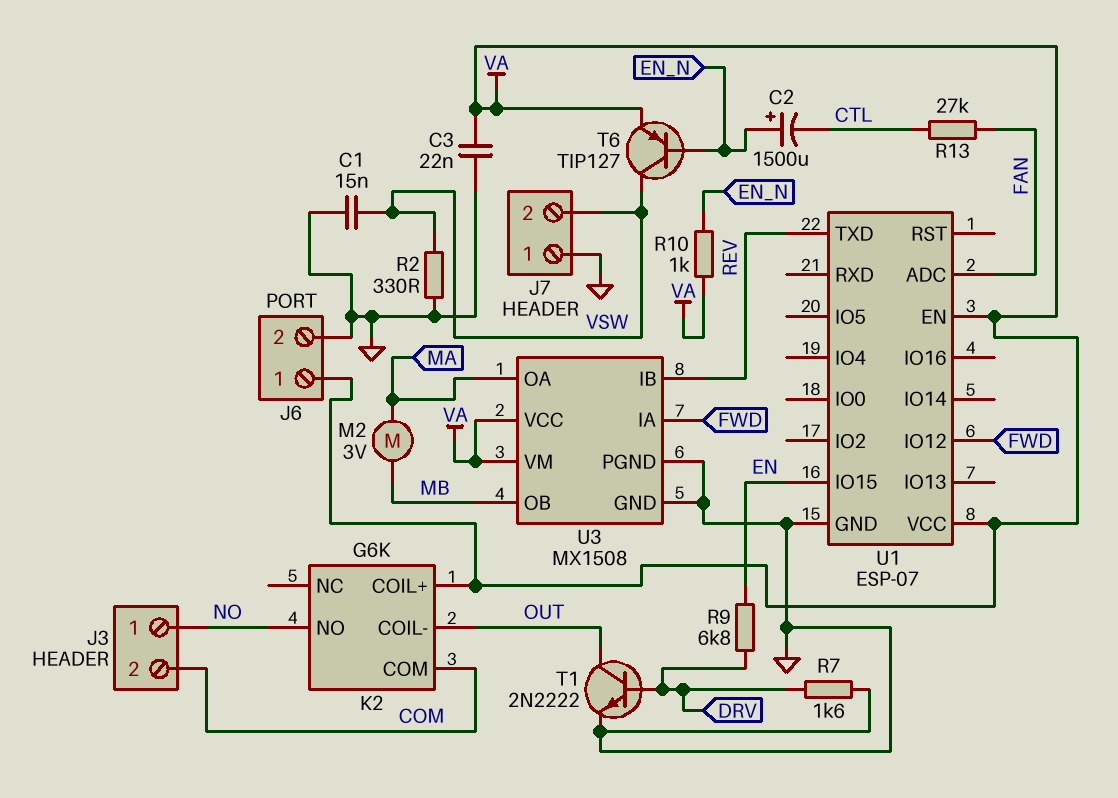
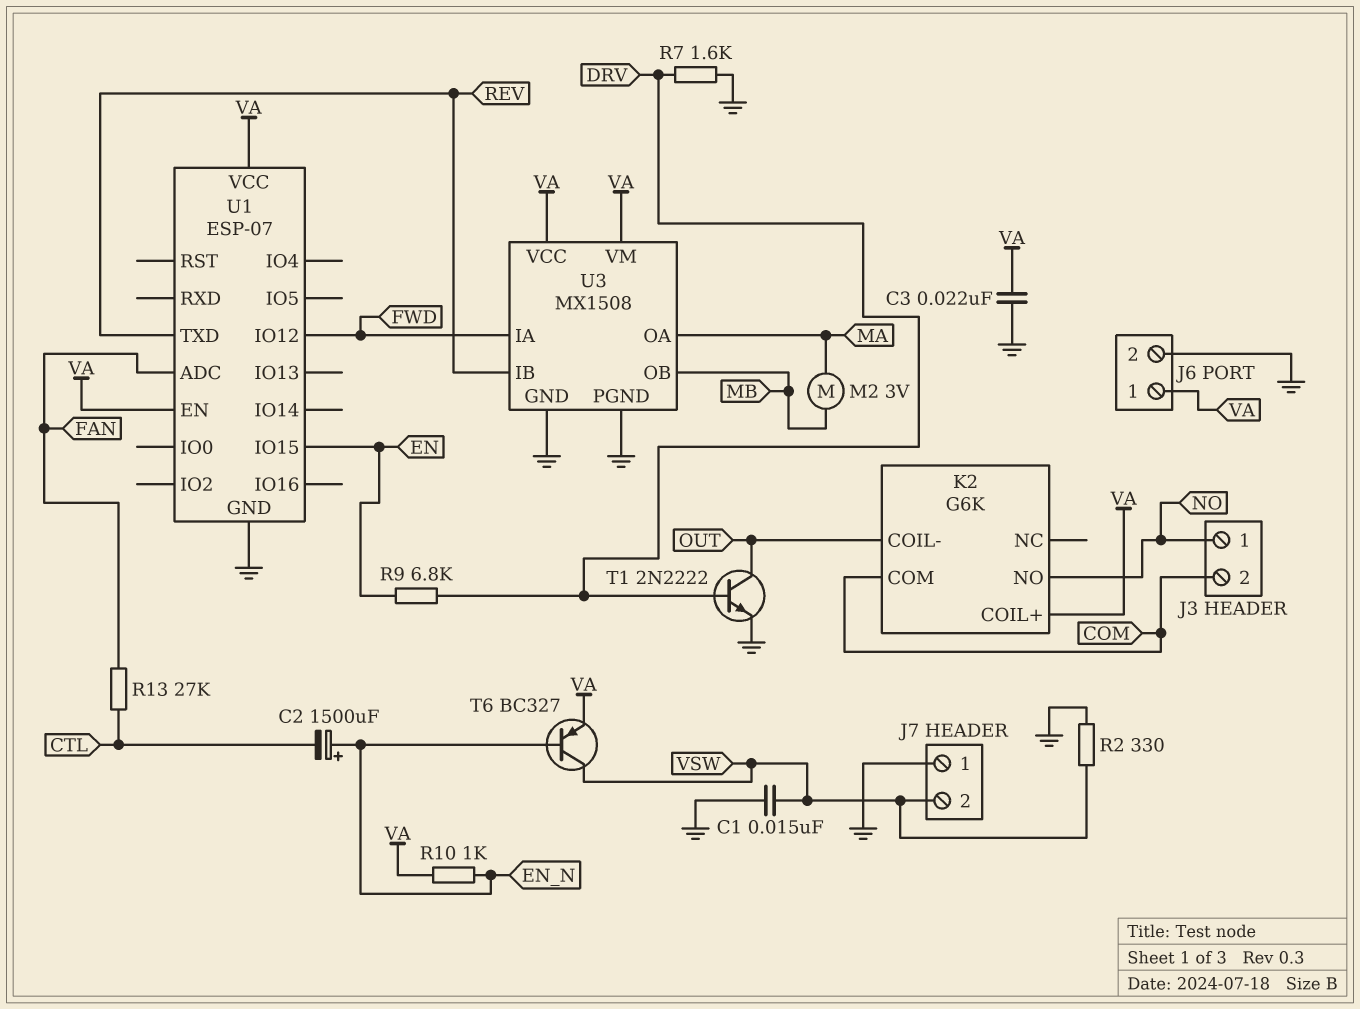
T6: PNP TIP127 (B EN_N, C VSW, E VA) -> PNP BC327 (B EN_N, C VSW, E VA)

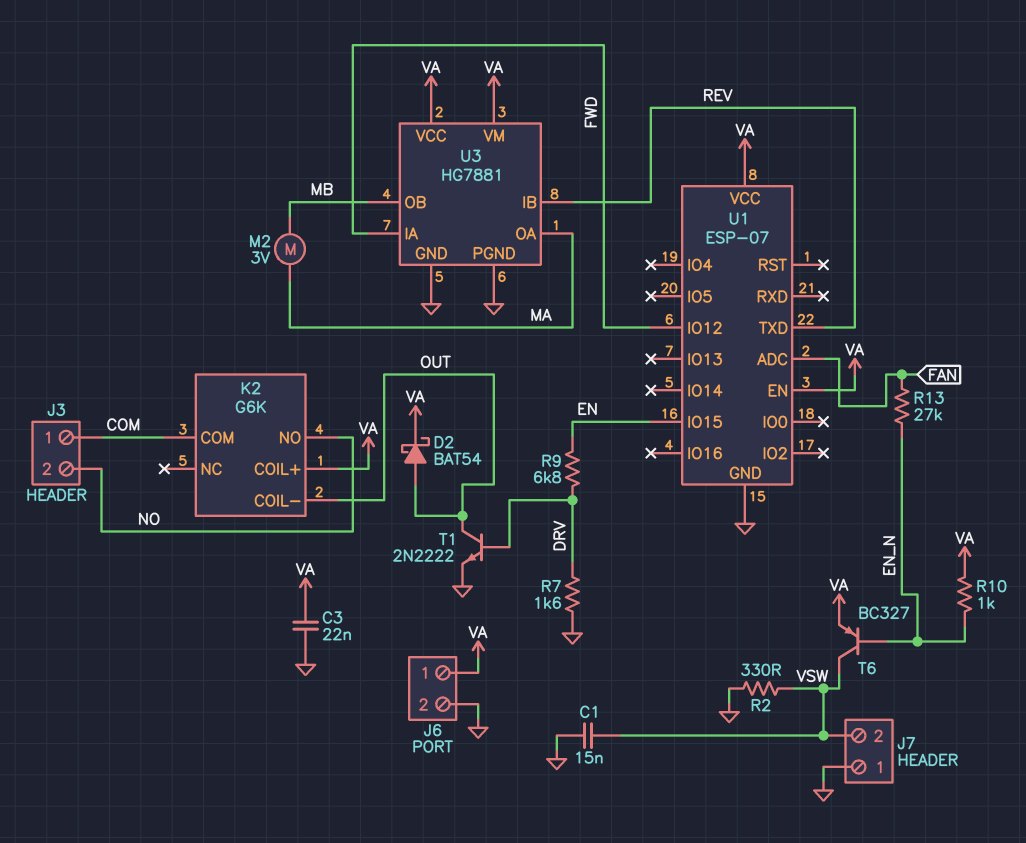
C2: 1500uF (plus EN_N, minus CTL) -> none
D2: none -> schottky BAT54 (A OUT, K VA)
J3 pin 1: NO -> COM
J3 pin 2: COM -> NO
R13: 27k (CTL, FAN) -> 27k (EN_N, FAN)
U3: MX1508 -> HG7881

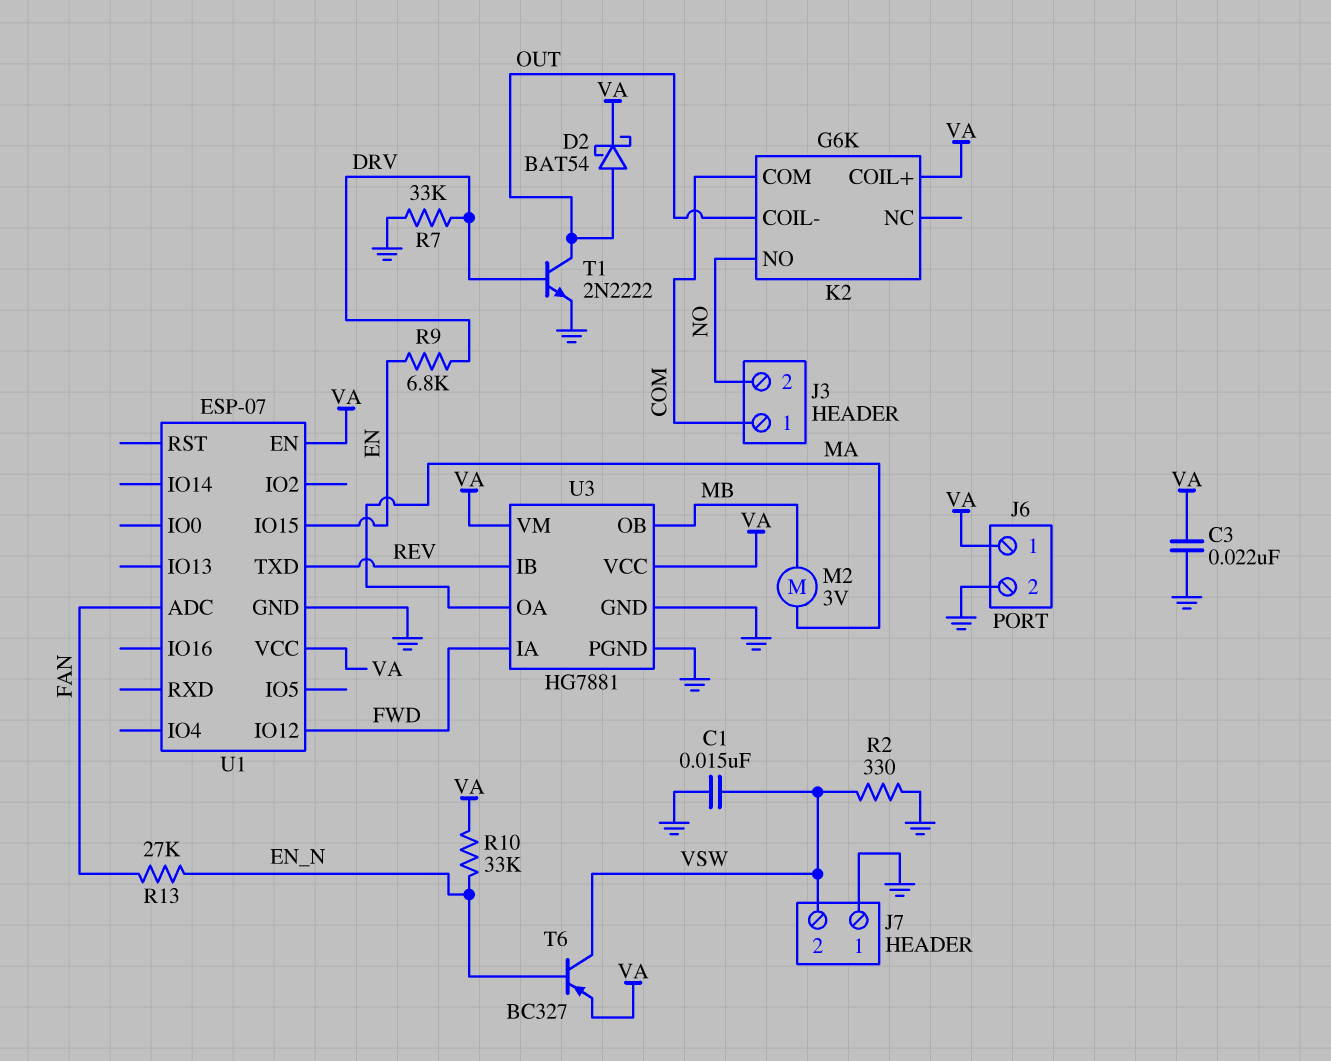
R7: 1.6k (DRV, GND) -> 33k (DRV, GND)
R10: 1k (EN_N, VA) -> 33k (EN_N, VA)

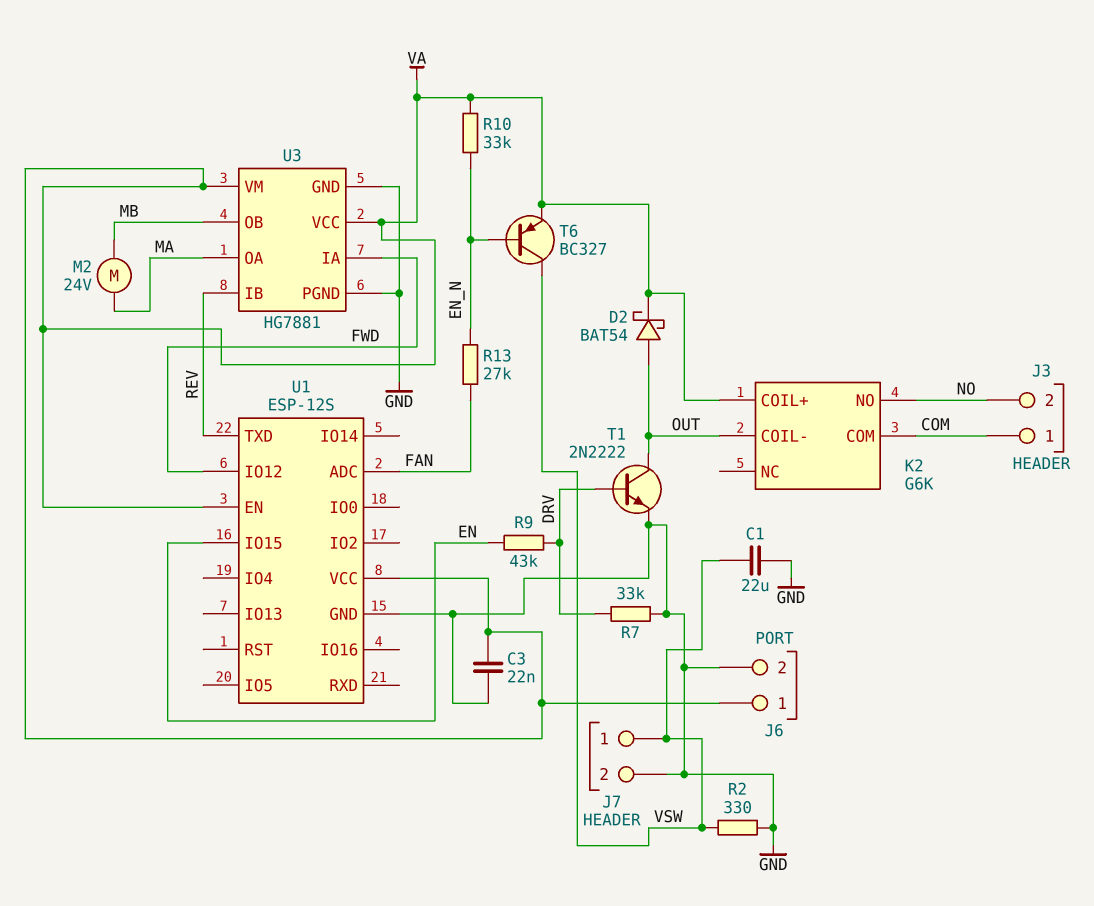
C1: 15nF (GND, VSW) -> 22uF (GND, VSW)
J7 pin 1: GND -> VSW
J7 pin 2: VSW -> GND
M2: motor 3V (MA, MB) -> motor 24V (MA, MB)
R9: 6.8k (DRV, EN) -> 43k (DRV, EN)
U1: ESP-07 -> ESP-12S

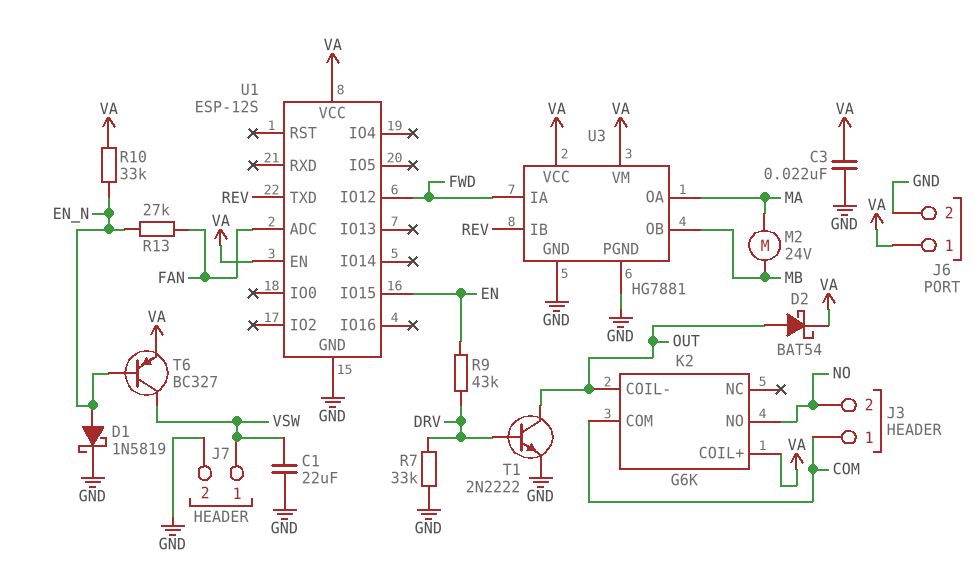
D1: none -> schottky 1N5819 (A EN_N, K GND)
R2: 330 (GND, VSW) -> none

